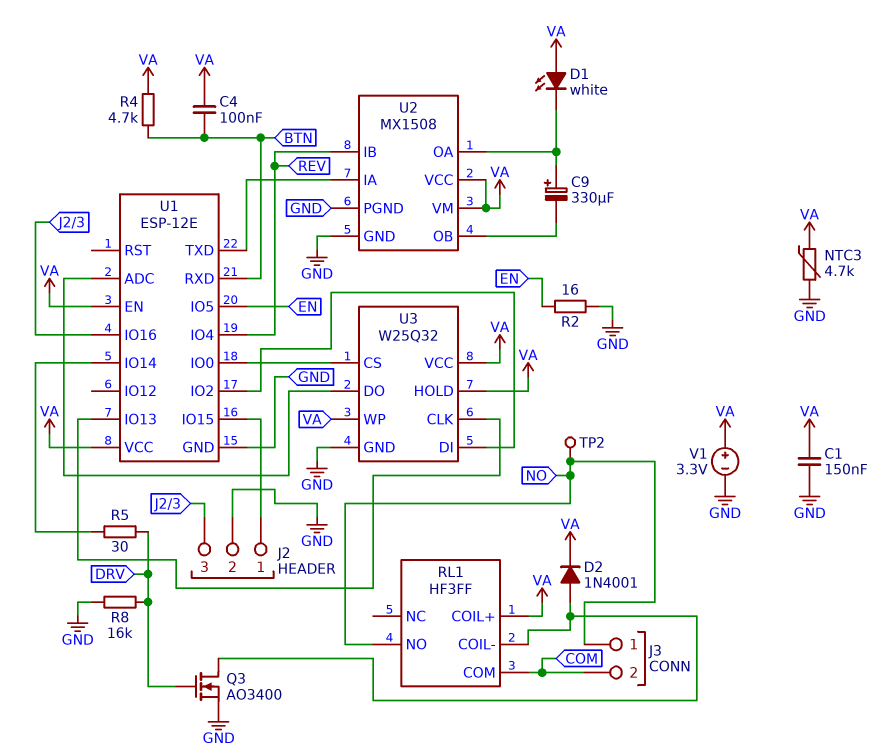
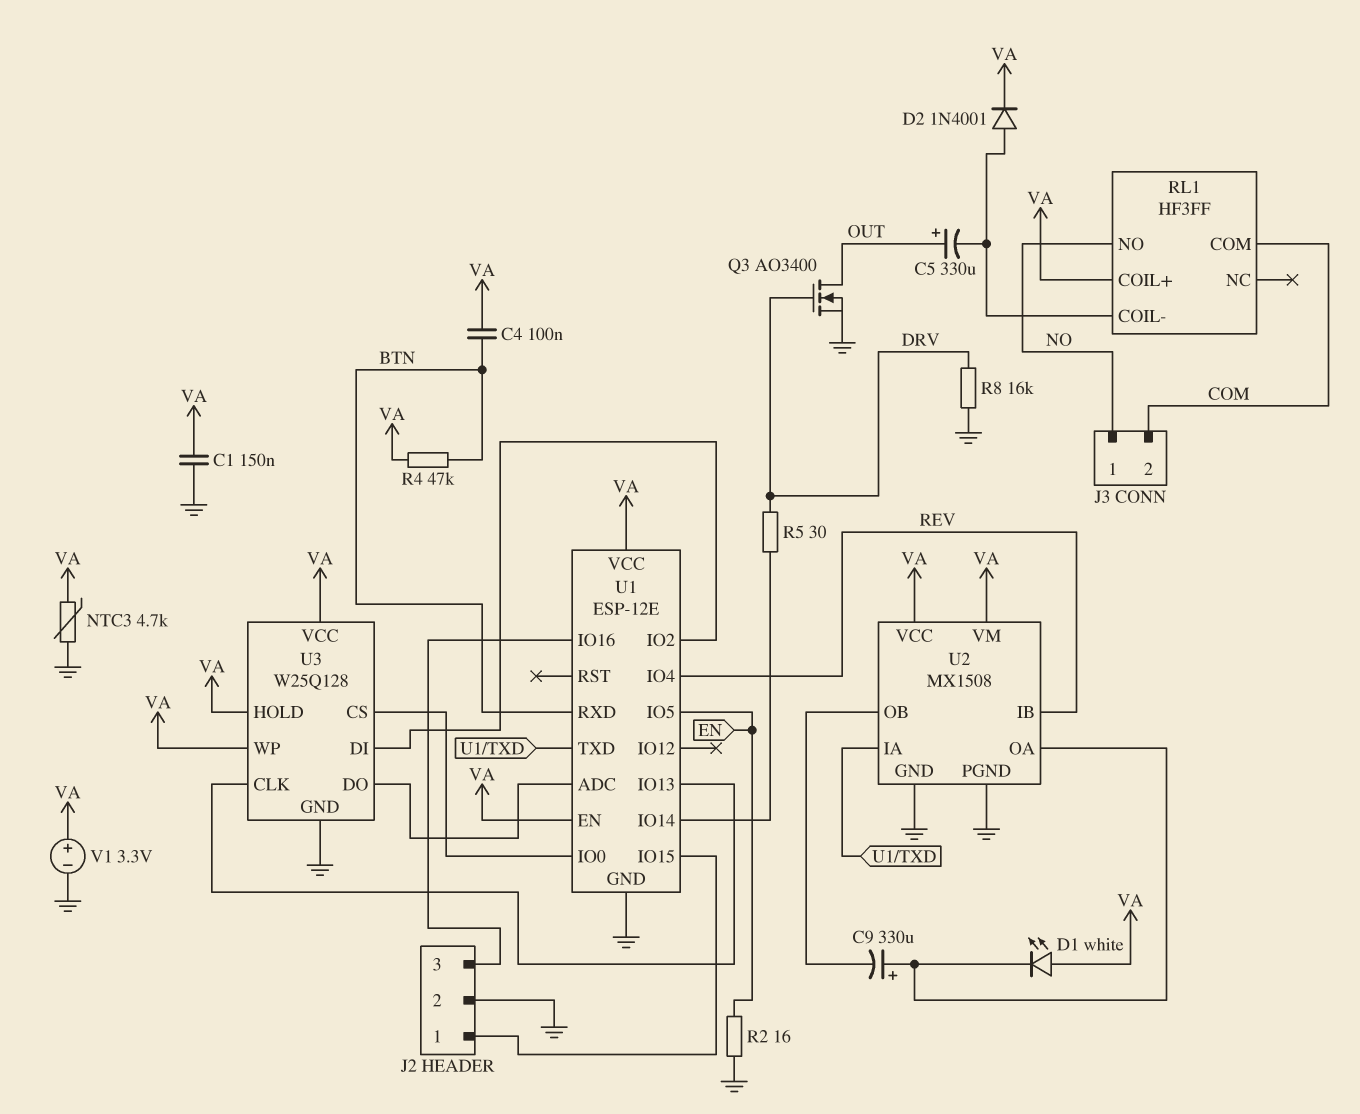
C5: none -> 330uF (plus OUT, minus RL1/COIL-)
Q3: NMOS AO3400 (G DRV, D RL1/COIL-, S GND) -> NMOS AO3400 (G DRV, D OUT, S GND)
R4: 4.7k (BTN, VA) -> 47k (BTN, VA)
TP2: test point (NO) -> none
U3: W25Q32 -> W25Q128

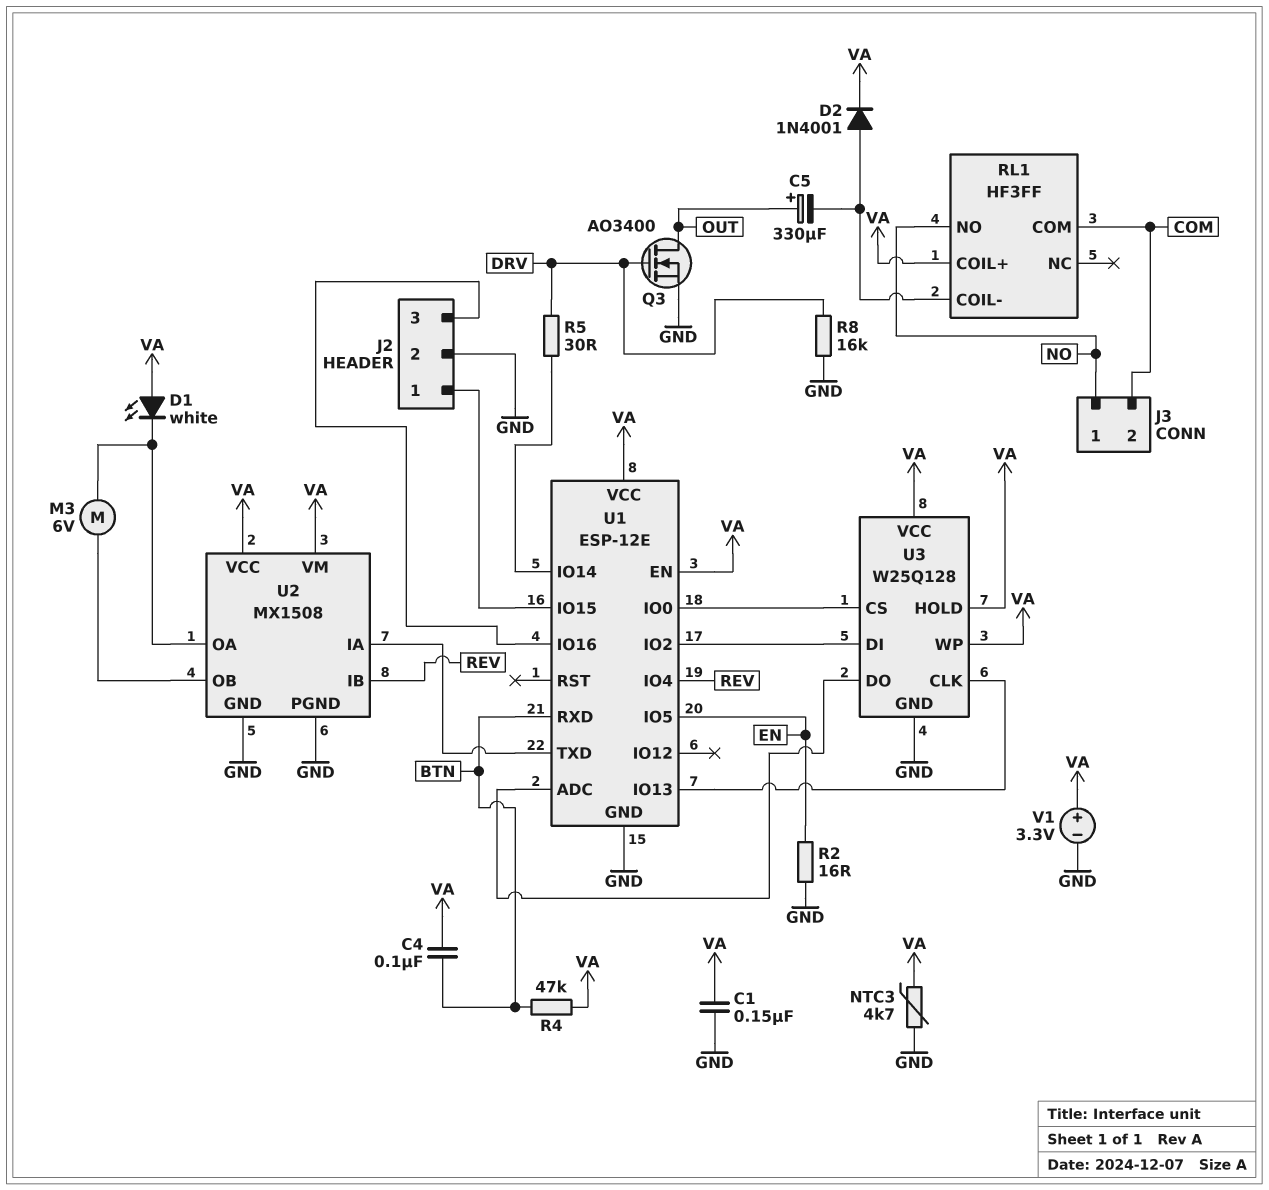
C9: 330uF (plus U2/OA, minus U2/OB) -> none
M3: none -> motor 6V (U2/OA, U2/OB)

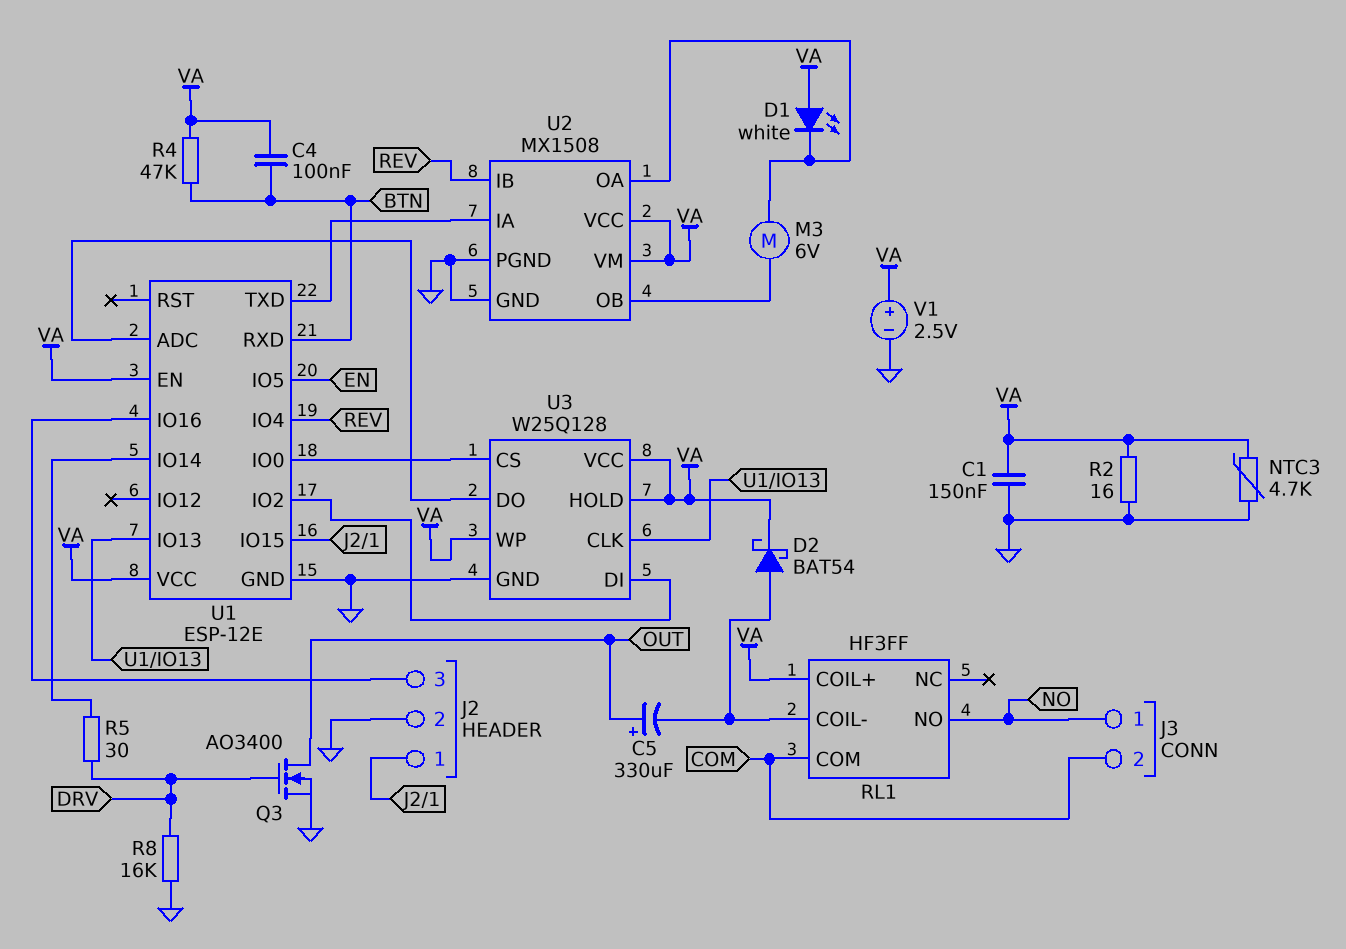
D2: diode 1N4001 (A RL1/COIL-, K VA) -> schottky BAT54 (A RL1/COIL-, K VA)
R2: 16 (EN, GND) -> 16 (GND, VA)
V1: 3.3V (plus VA, minus GND) -> 2.5V (plus VA, minus GND)

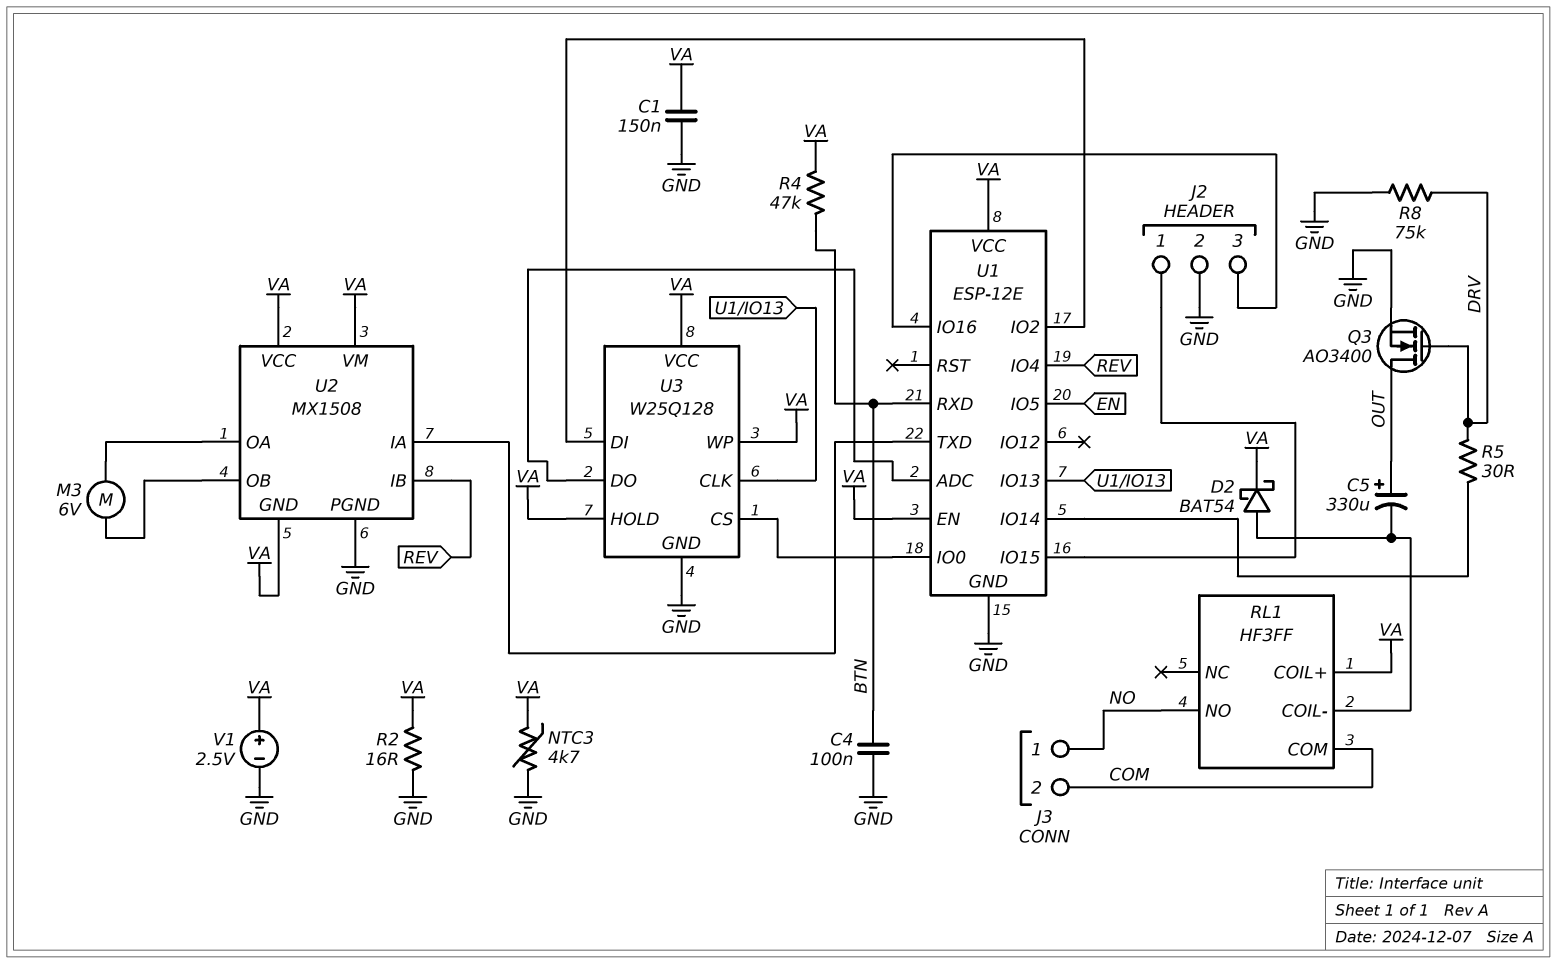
C4: 100nF (BTN, VA) -> 100nF (BTN, GND)
D1: LED white (A VA, K U2/OA) -> none
R8: 16k (DRV, GND) -> 75k (DRV, GND)
U2 pin GND: GND -> VA

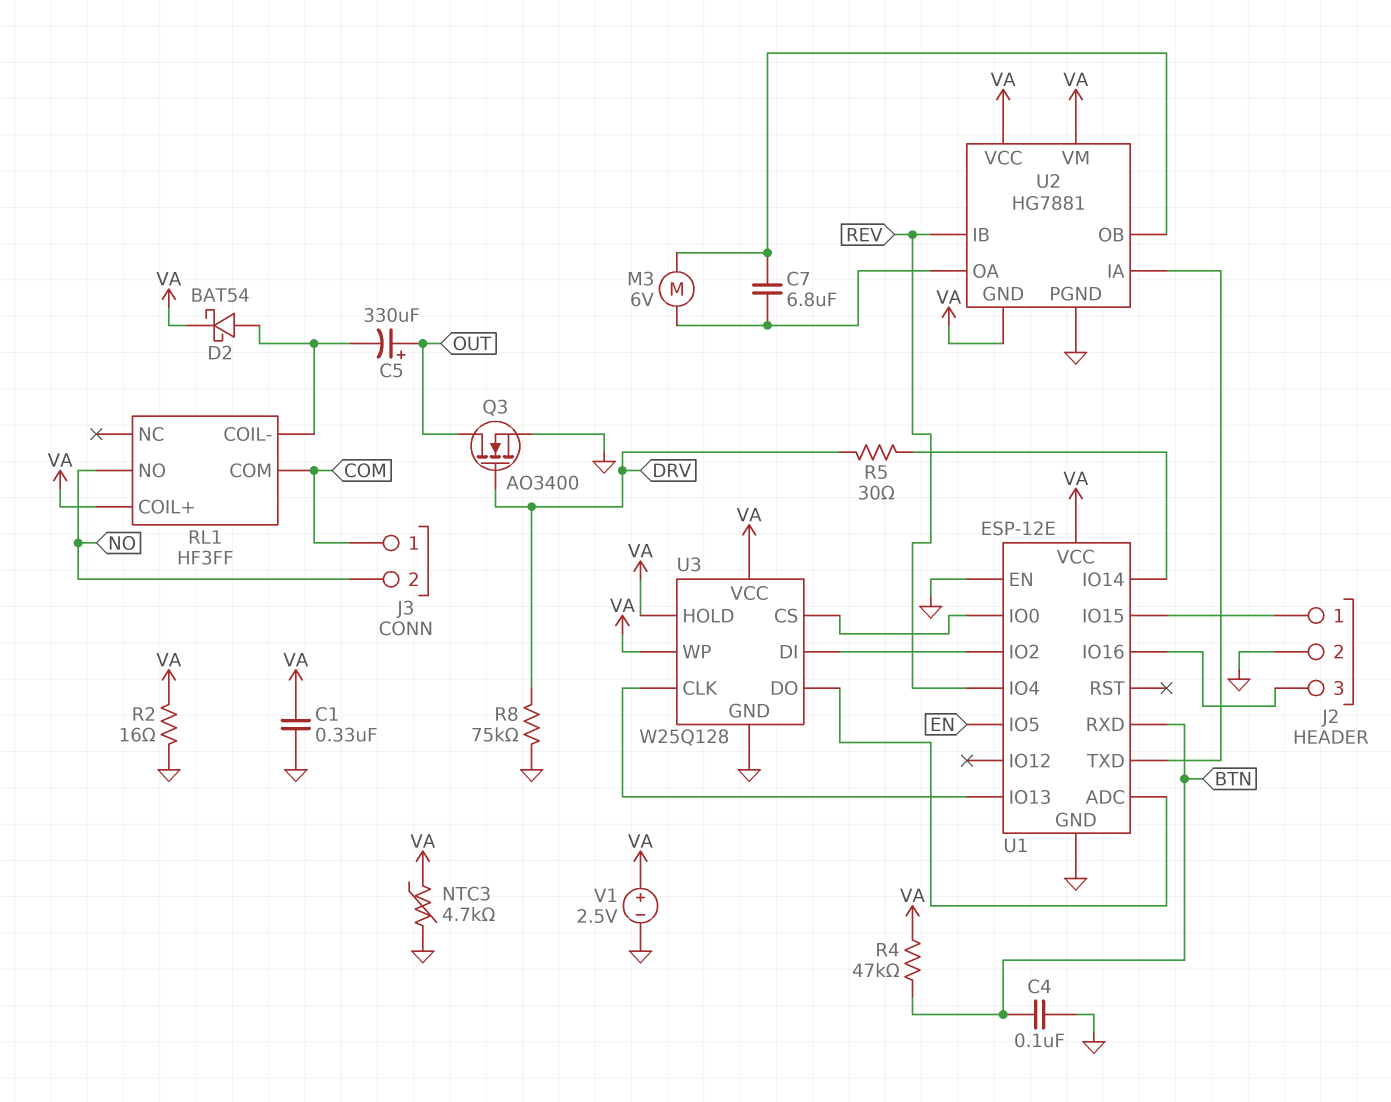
C1: 150nF (GND, VA) -> 330nF (GND, VA)
C7: none -> 6.8uF (U2/OA, U2/OB)
J3 pin 1: NO -> COM
J3 pin 2: COM -> NO
U1 pin EN: VA -> GND
U2: MX1508 -> HG7881

